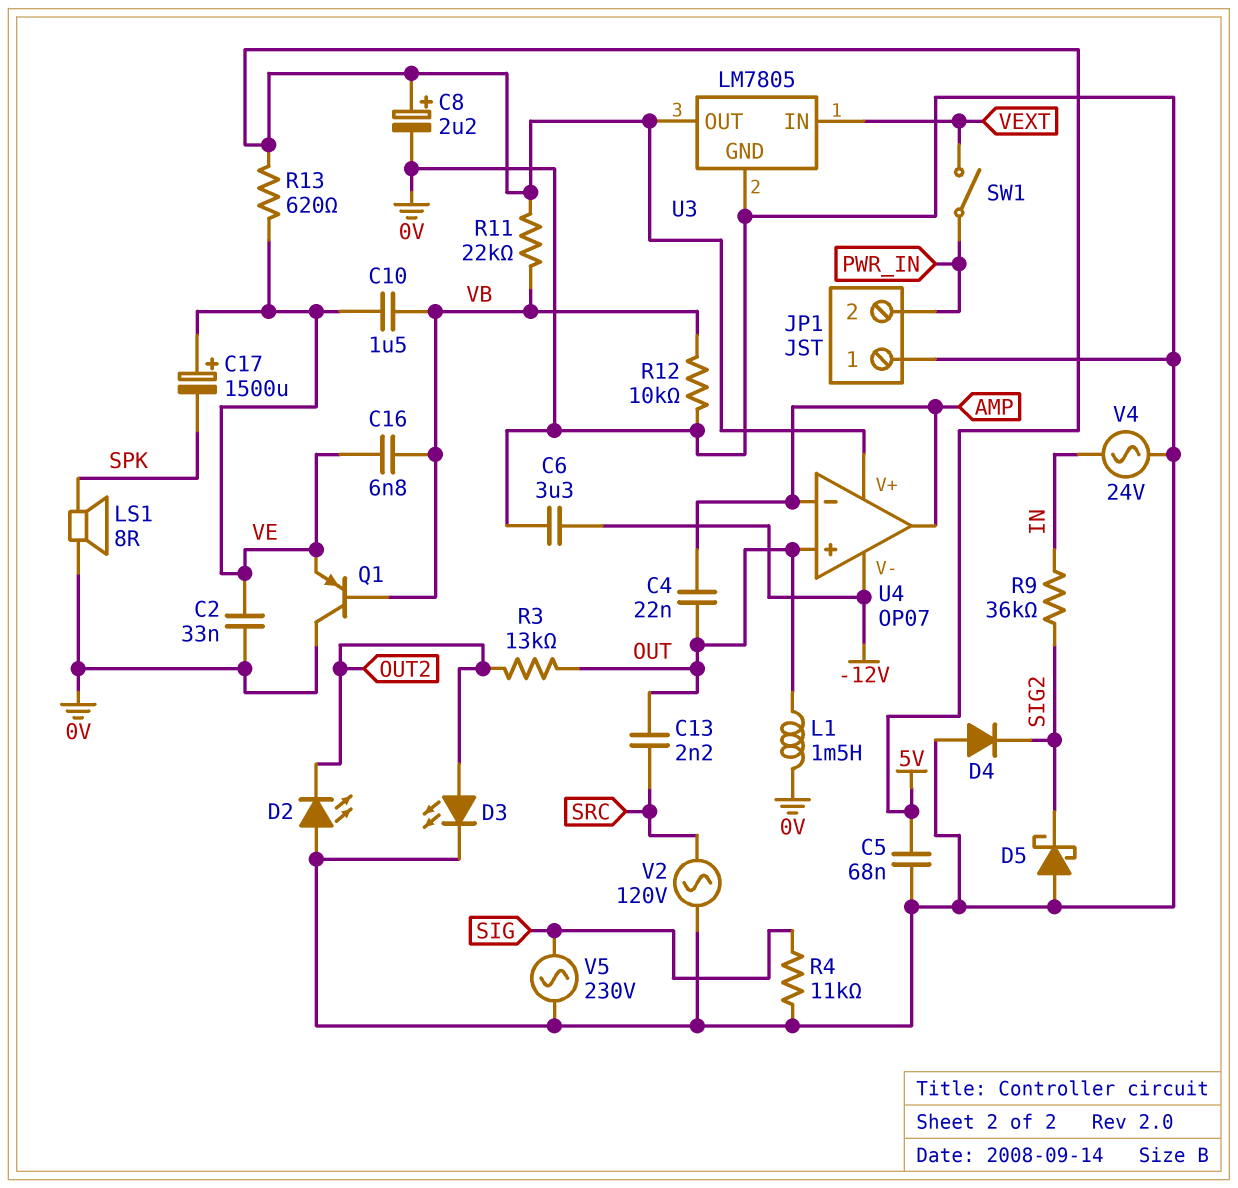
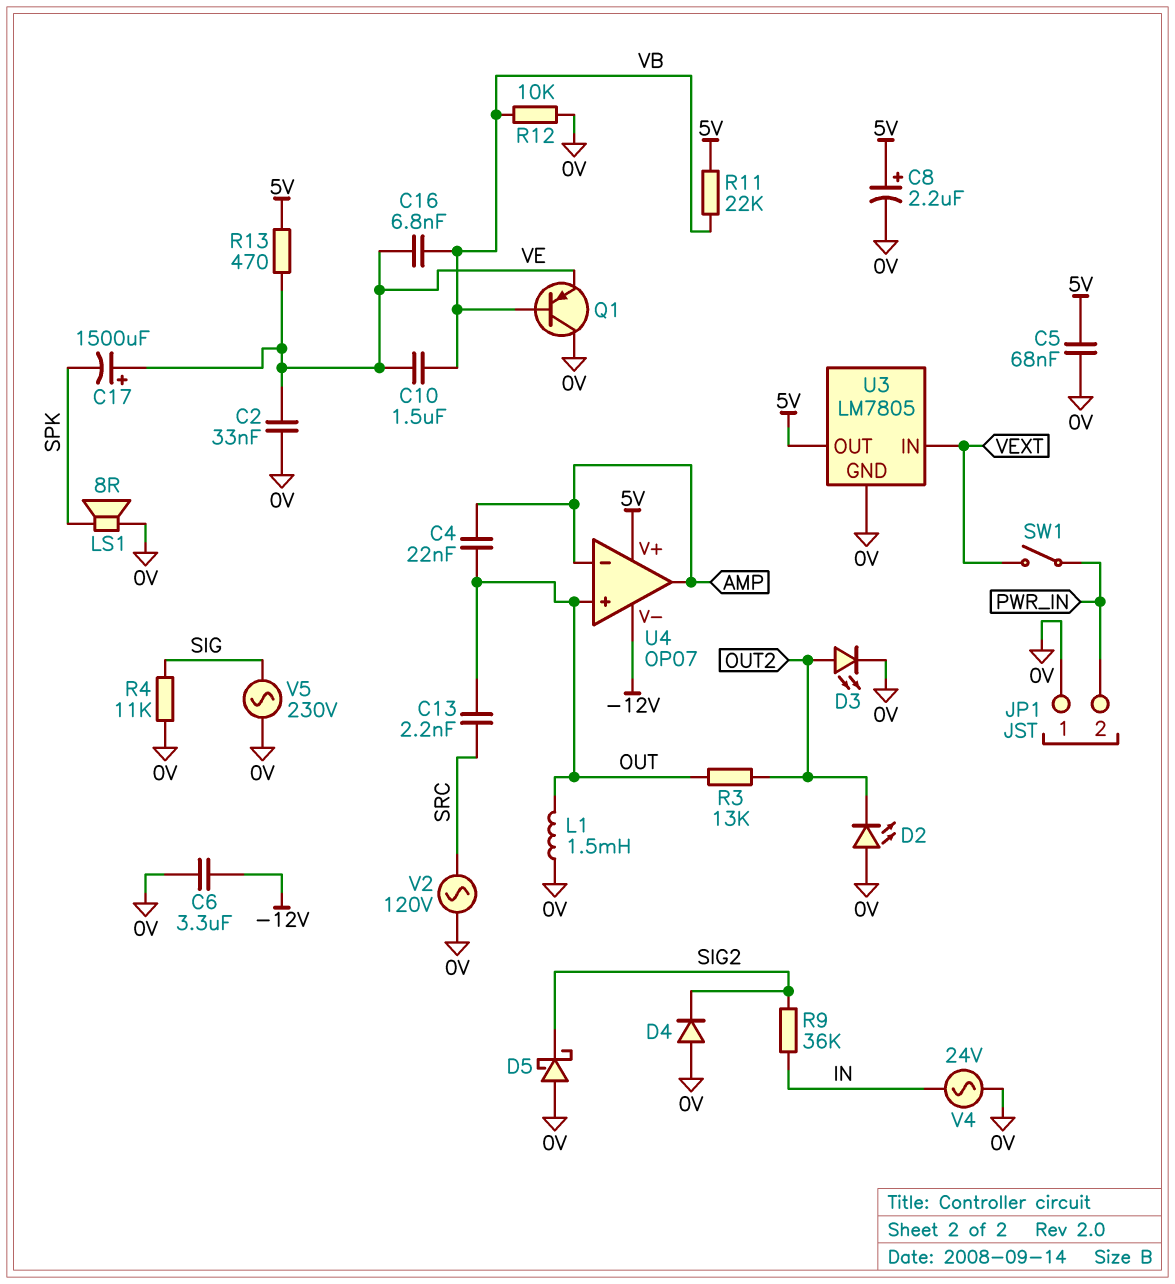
R13: 620 (5V, VE) -> 470 (5V, VE)

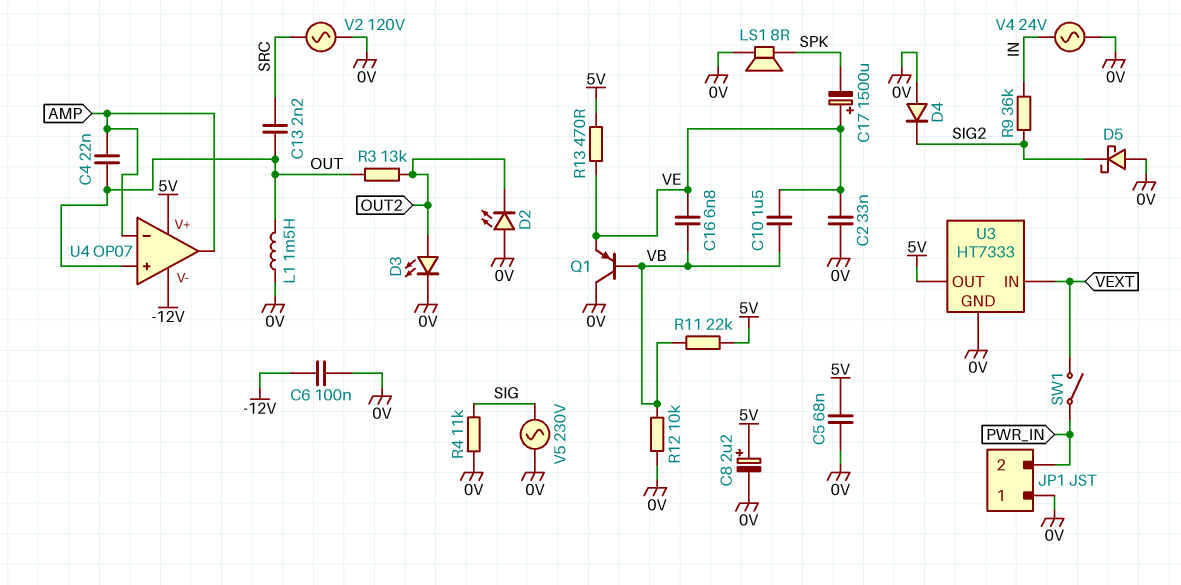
C6: 3.3uF (-12V, 0V) -> 100nF (-12V, 0V)
U3: LM7805 -> HT7333

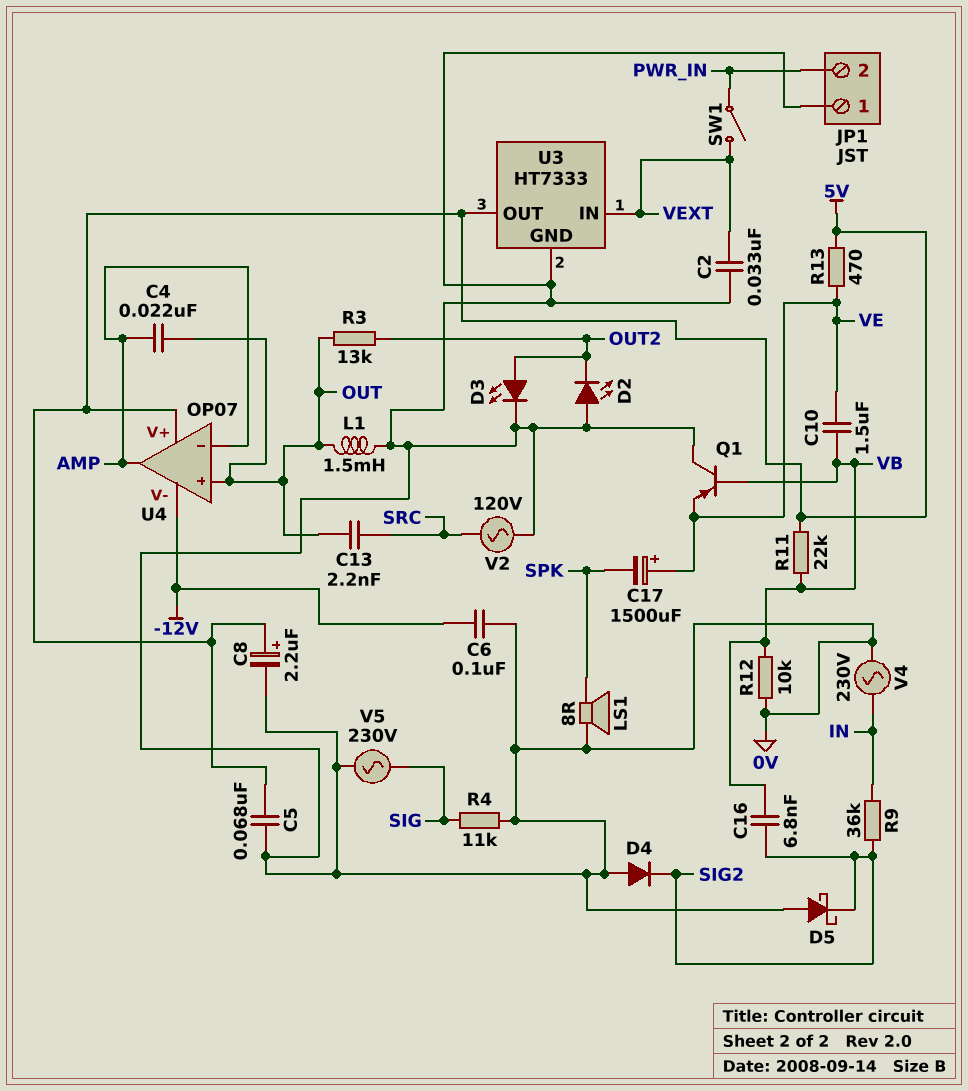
C2: 33nF (0V, VE) -> 33nF (0V, VEXT)
C16: 6.8nF (VB, VE) -> 6.8nF (SIG2, VB)
V4: AC 24V (0V, IN) -> AC 230V (0V, IN)

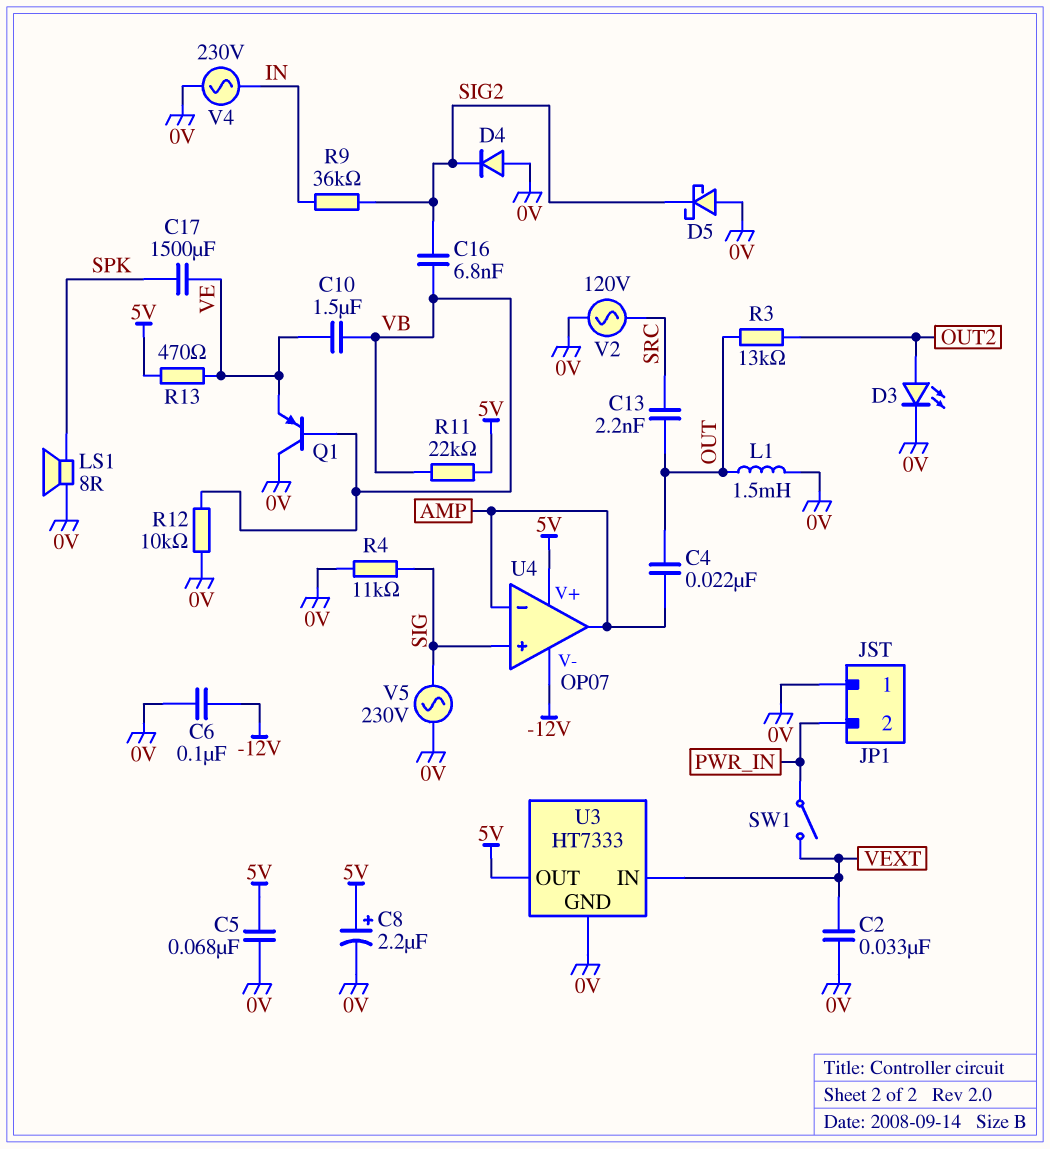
C17: 1500uF (plus VE, minus SPK) -> 1500uF (SPK, VE)
D2: LED (A 0V, K OUT2) -> none
U4 pin in+: OUT -> SIG

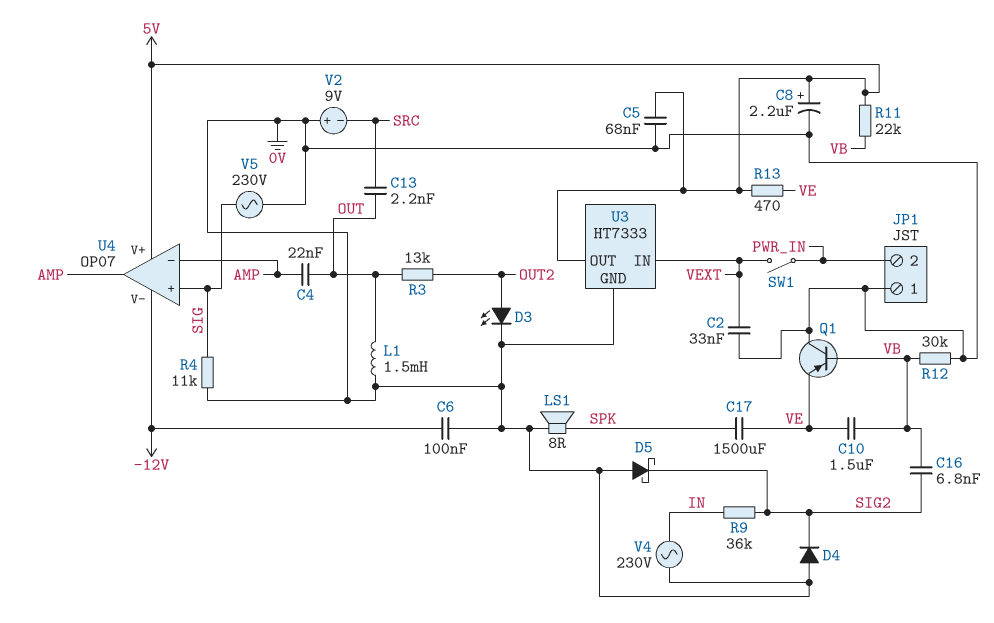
R12: 10k (0V, VB) -> 30k (0V, VB)
V2: AC 120V (0V, SRC) -> 9V (plus 0V, minus SRC)

